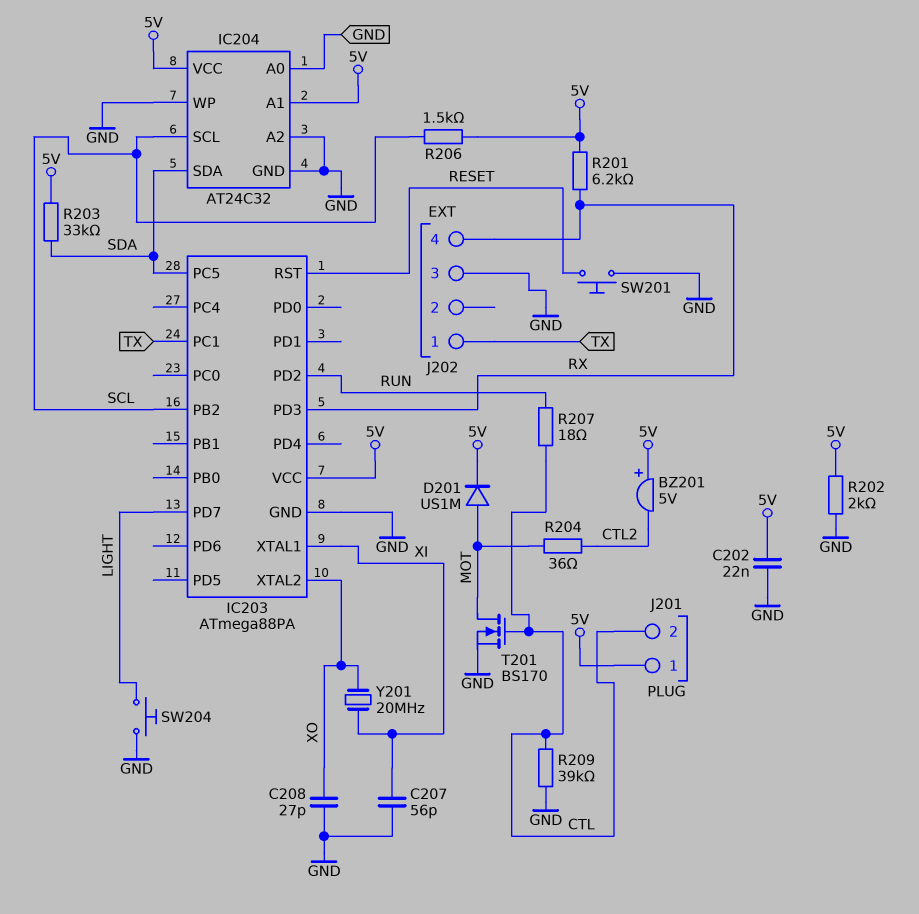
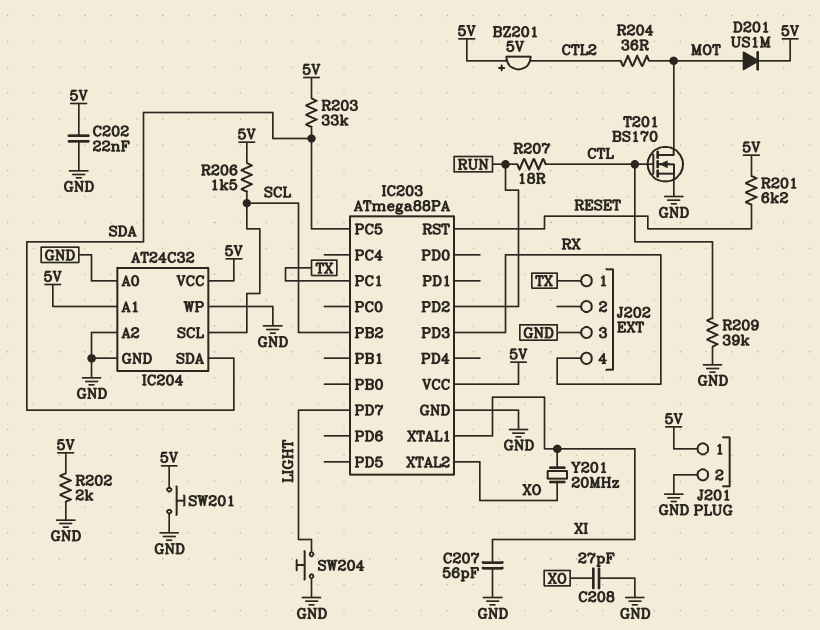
J201 pin 2: CTL -> GND
R201: 6.2k (5V, RX) -> 6.2k (5V, RESET)
SW201: button (GND, RESET) -> button (5V, GND)

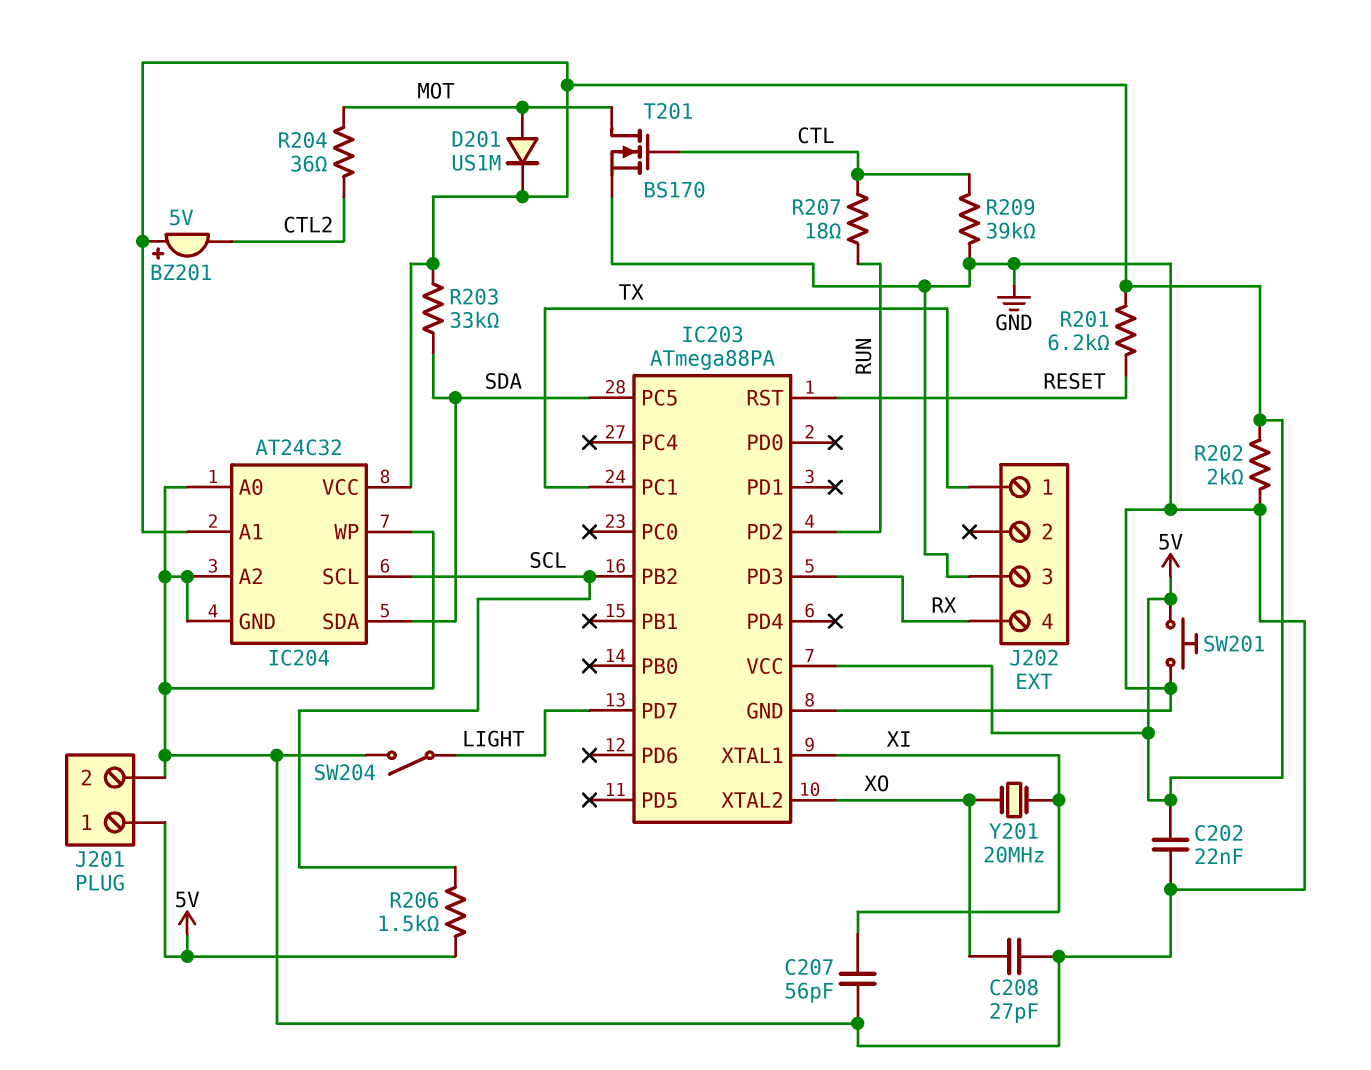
SW204: button (GND, LIGHT) -> switch (GND, LIGHT)

